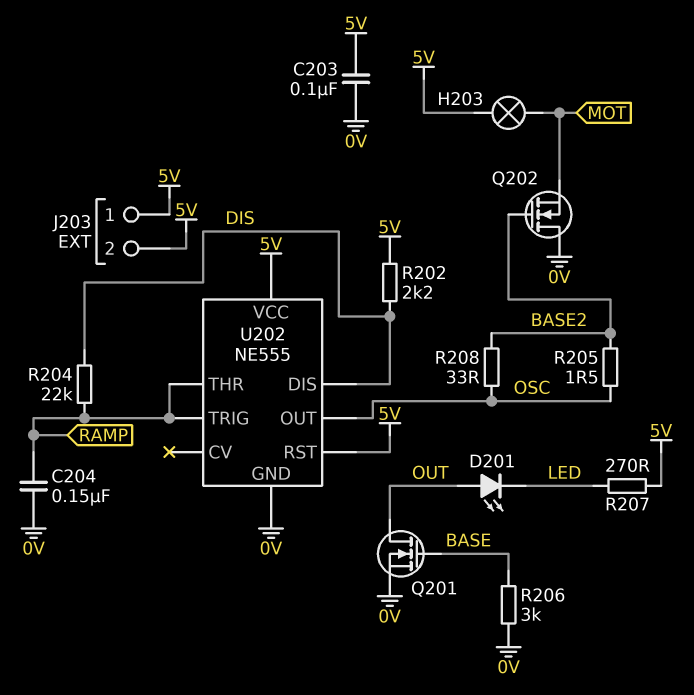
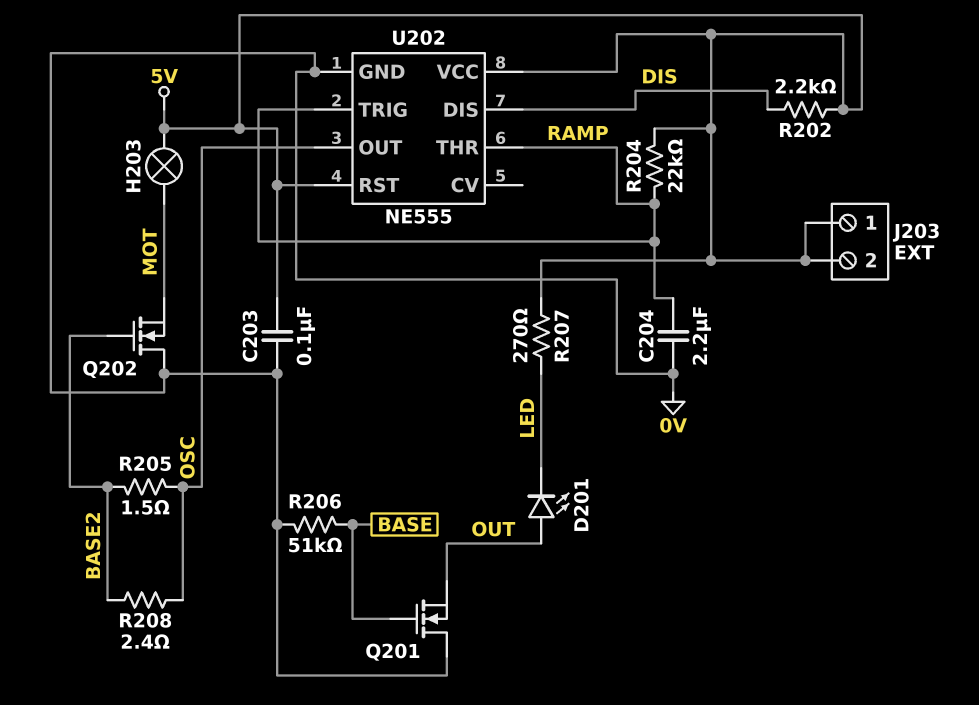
C204: 150nF (0V, RAMP) -> 2.2uF (0V, RAMP)
Q201: NMOS (G BASE, D OUT, S 0V) -> NMOS (G BASE, D 0V, S OUT)
R204: 22k (DIS, RAMP) -> 22k (5V, RAMP)
R206: 3k (0V, BASE) -> 51k (0V, BASE)
R208: 33 (BASE2, OSC) -> 2.4 (BASE2, OSC)

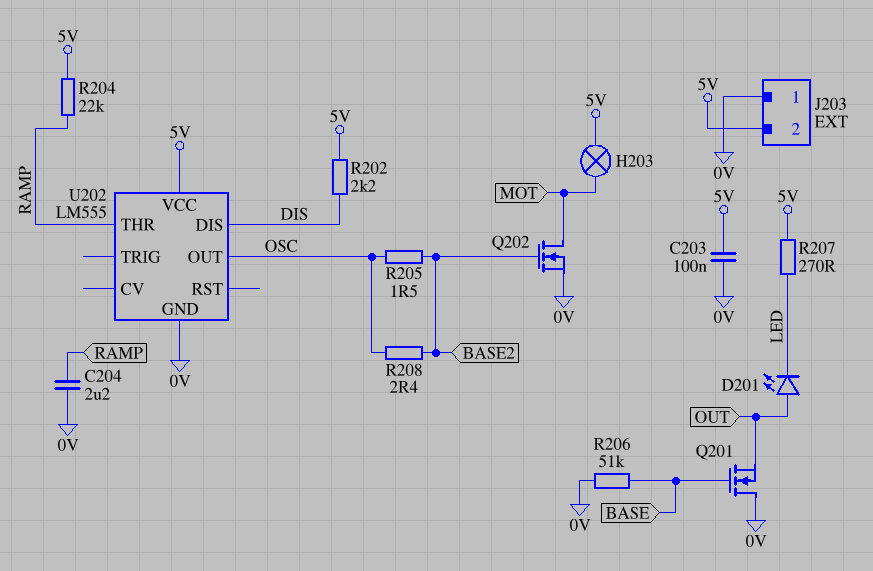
J203 pin 1: 5V -> 0V
Q202: NMOS (G BASE2, D 0V, S MOT) -> NMOS (G BASE2, D MOT, S 0V)
U202: NE555 -> LM555
U202 pin RST: 5V -> none
U202 pin TRIG: RAMP -> none

